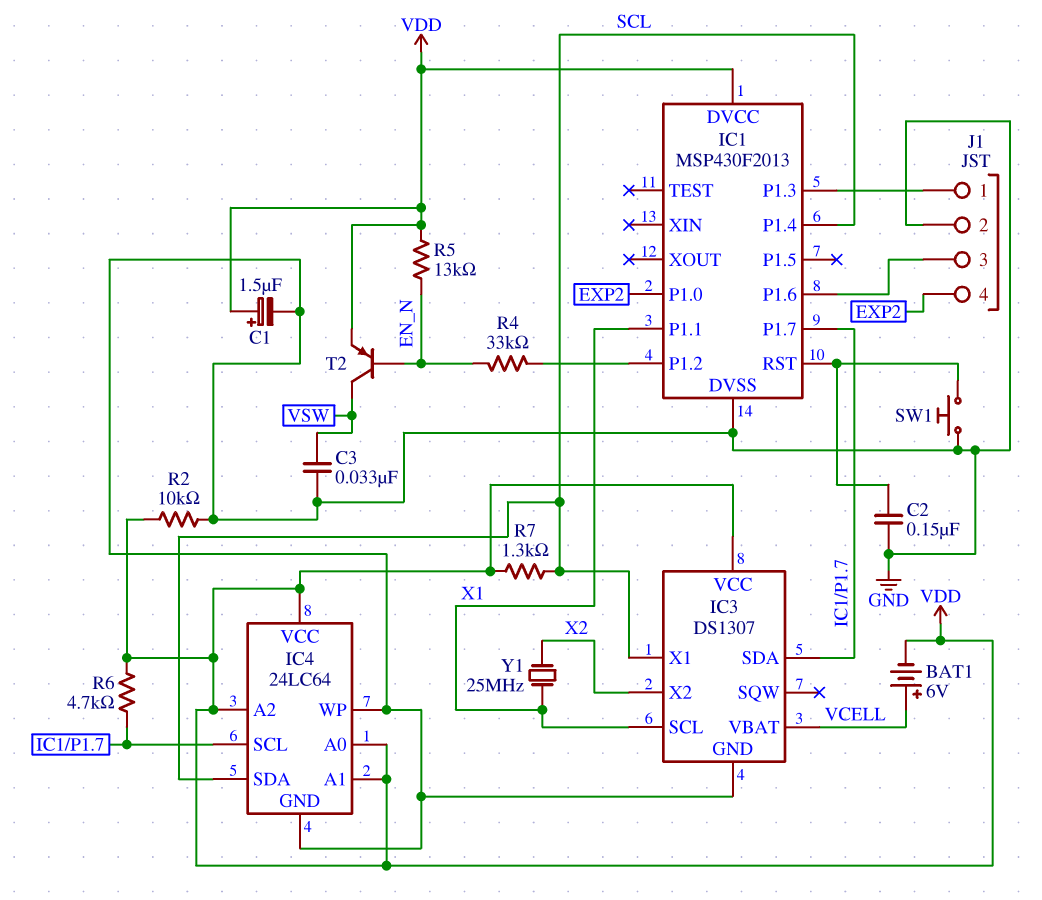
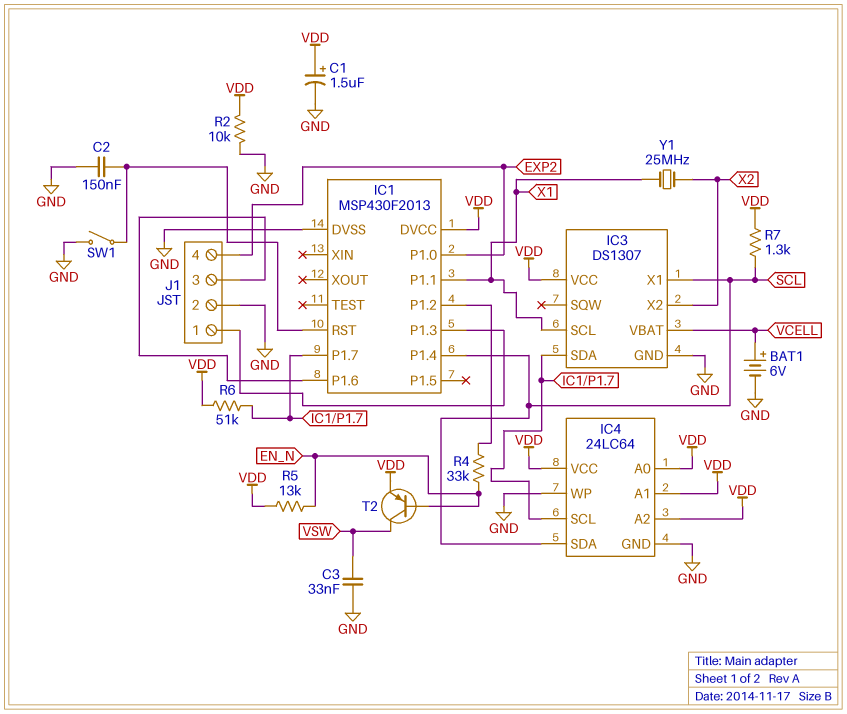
BAT1: 6V (plus VCELL, minus VDD) -> 6V (plus VCELL, minus GND)
R6: 4.7k (IC1/P1.7, VDD) -> 51k (IC1/P1.7, VDD)
SW1: button (GND, IC1/RST) -> switch (GND, IC1/RST)

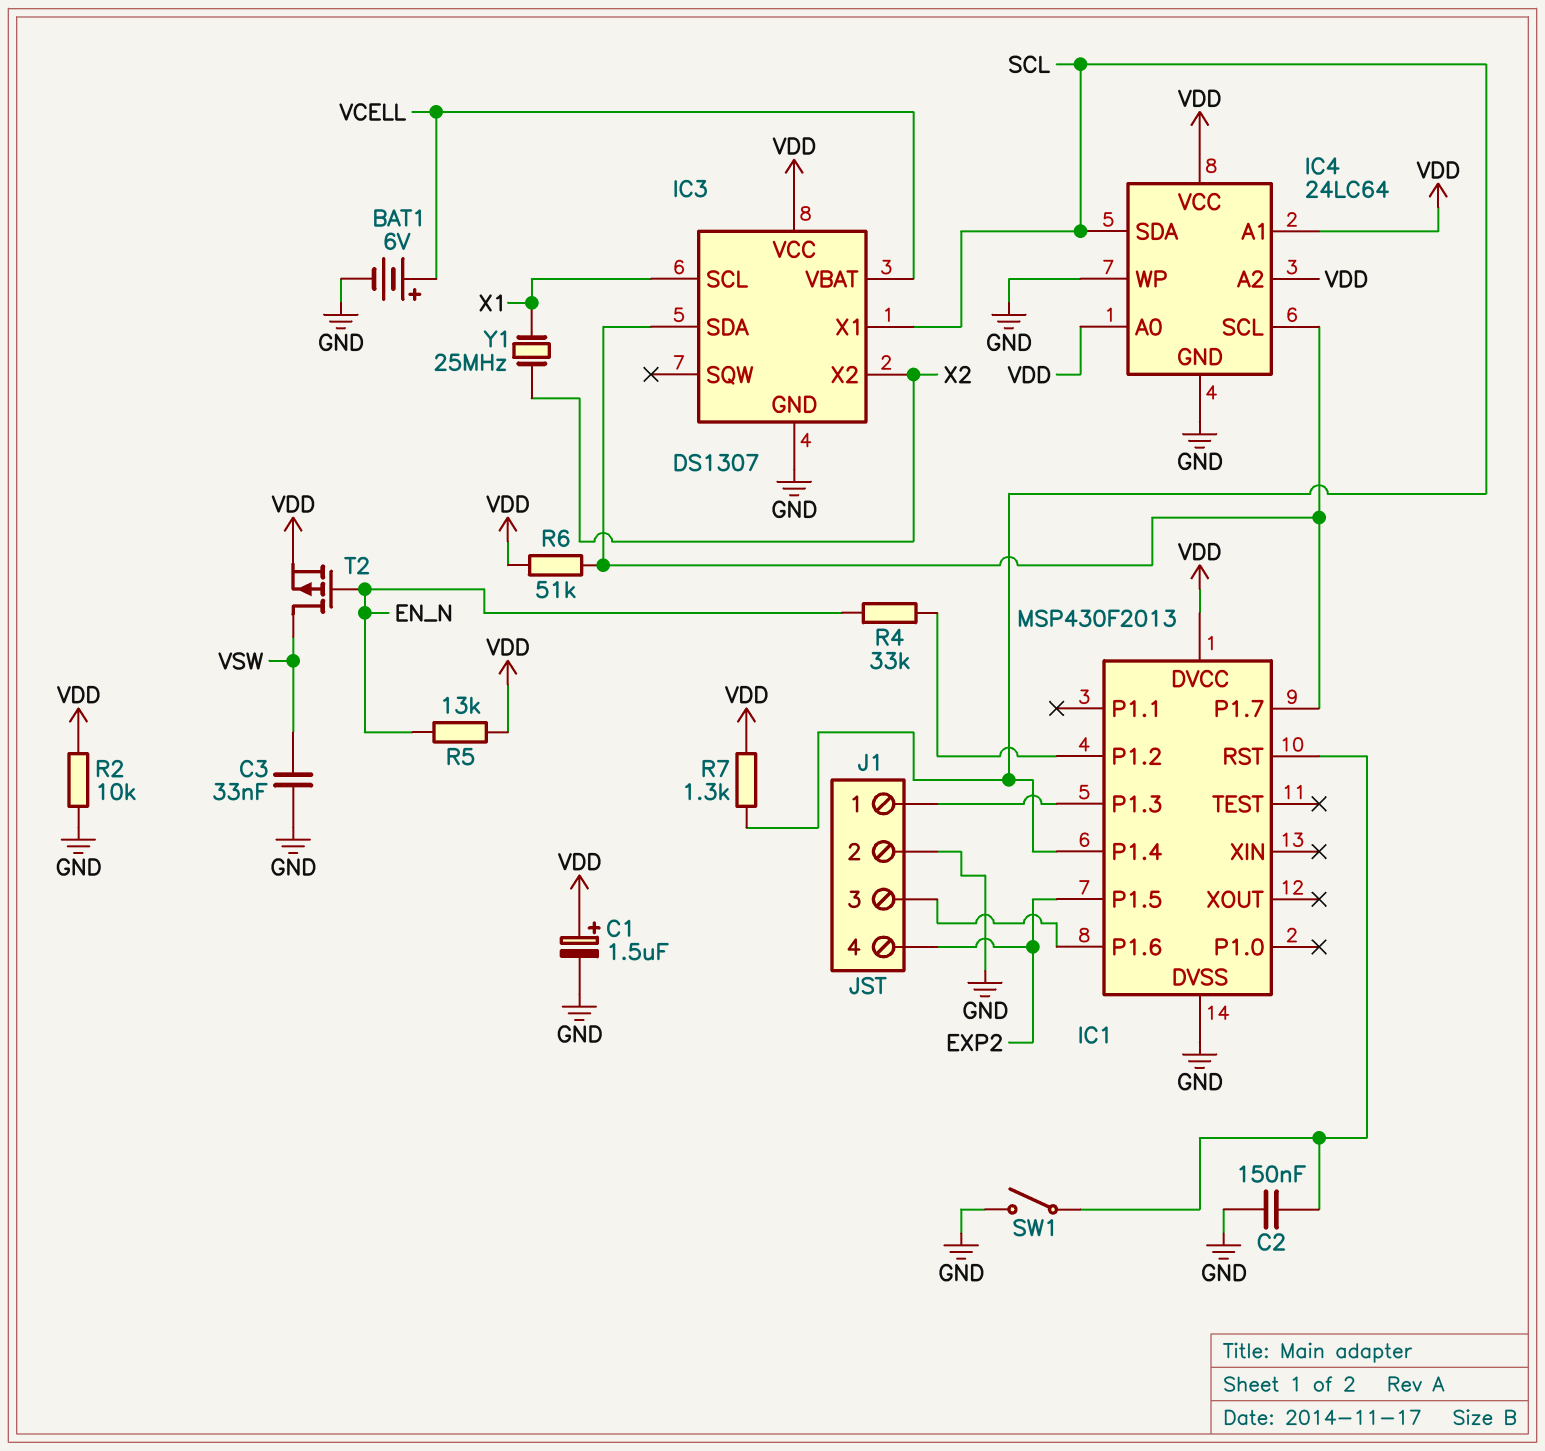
IC1 pin P1.0: EXP2 -> none
IC1 pin P1.1: X1 -> none
IC1 pin P1.5: none -> EXP2
T2: PNP (B EN_N, C VSW, E VDD) -> PMOS (G EN_N, D VSW, S VDD)

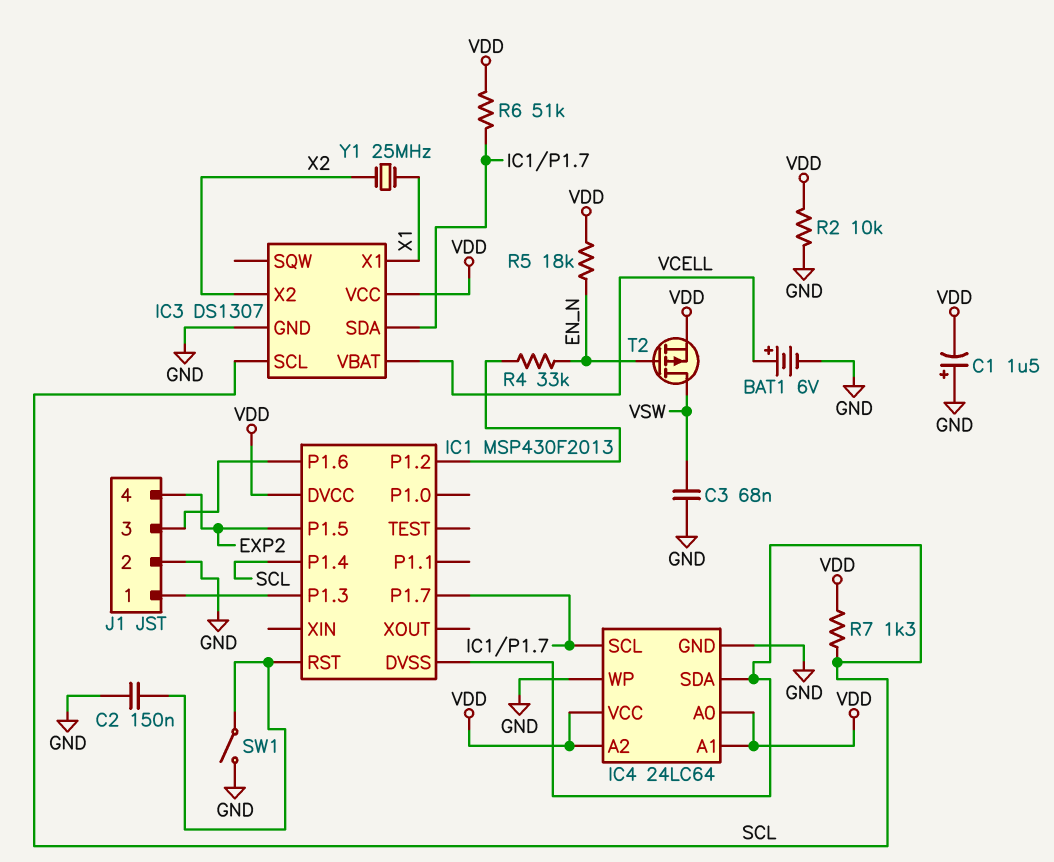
C1: 1.5uF (plus VDD, minus GND) -> 1.5uF (plus GND, minus VDD)
C3: 33nF (GND, VSW) -> 68nF (GND, VSW)
IC1 pin DVSS: GND -> SCL
IC3 pin SCL: X1 -> SCL
IC3 pin X1: SCL -> X1
R5: 13k (EN_N, VDD) -> 18k (EN_N, VDD)

